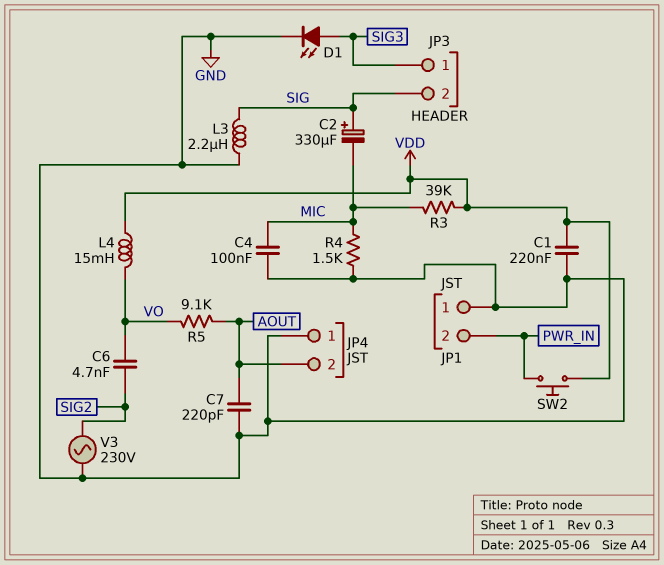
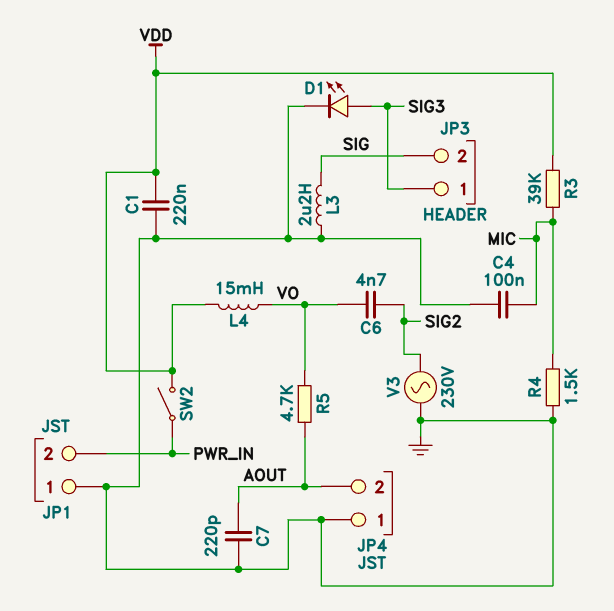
C2: 330uF (plus SIG, minus MIC) -> none
R5: 9.1k (AOUT, VO) -> 4.7k (AOUT, VO)
SW2: button (PWR_IN, VDD) -> switch (PWR_IN, VDD)

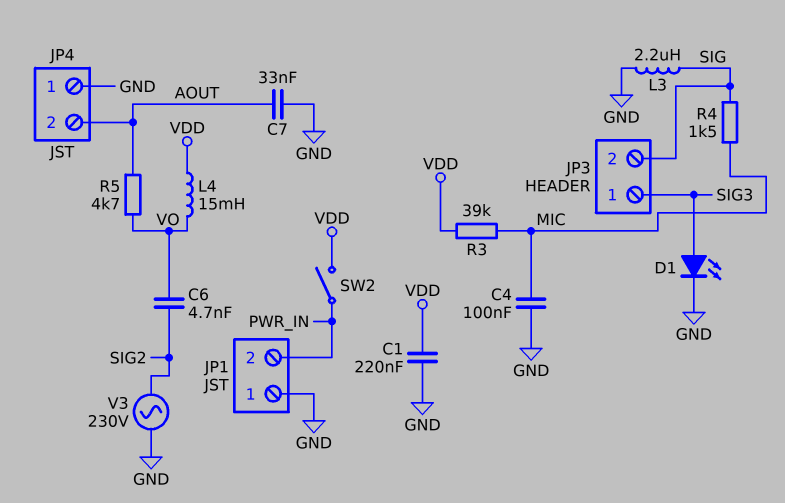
C7: 220pF (AOUT, GND) -> 33nF (AOUT, GND)
R4: 1.5k (GND, MIC) -> 1.5k (MIC, SIG)

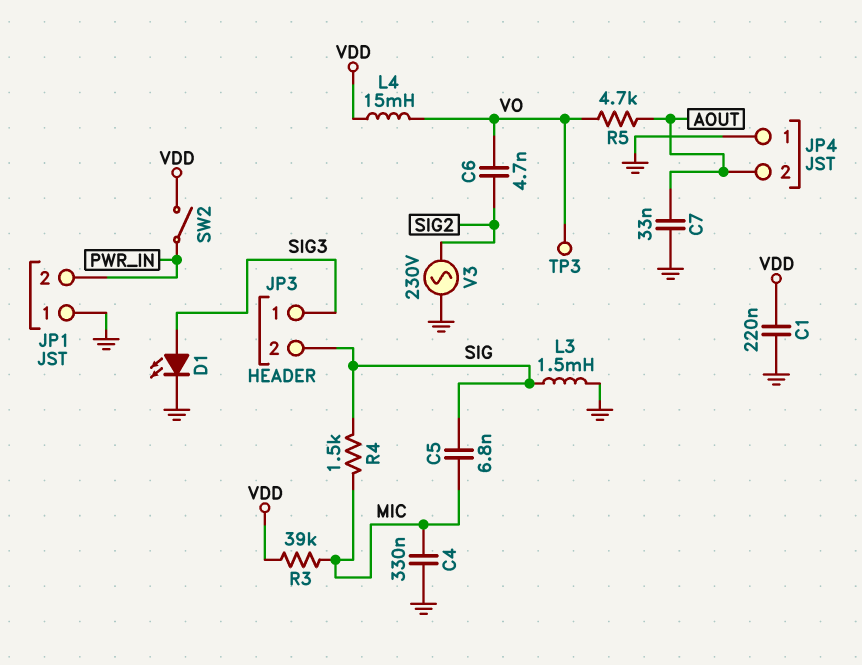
C4: 100nF (GND, MIC) -> 330nF (GND, MIC)
C5: none -> 6.8nF (MIC, SIG)
L3: 2.2uH (GND, SIG) -> 1.5mH (GND, SIG)
TP3: none -> test point (VO)

